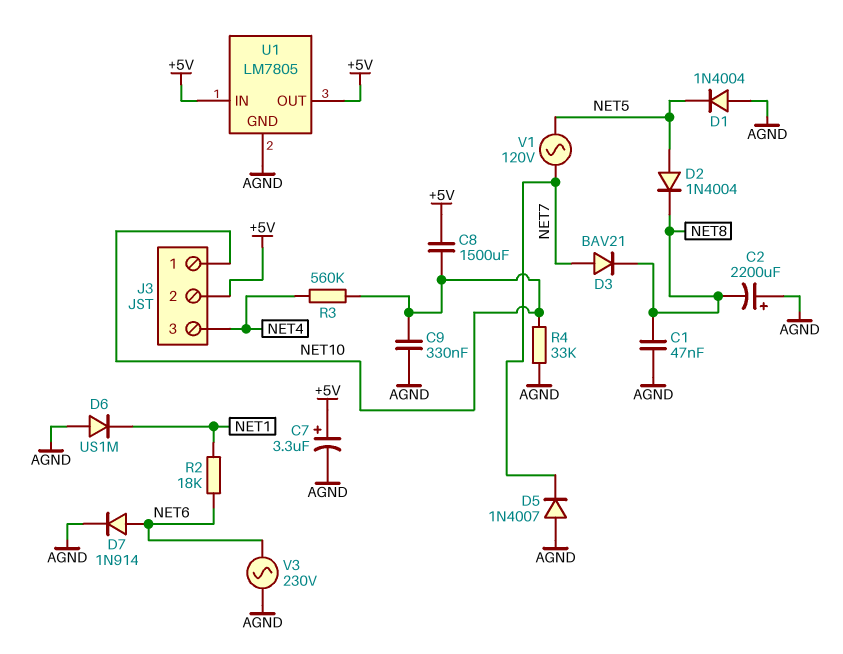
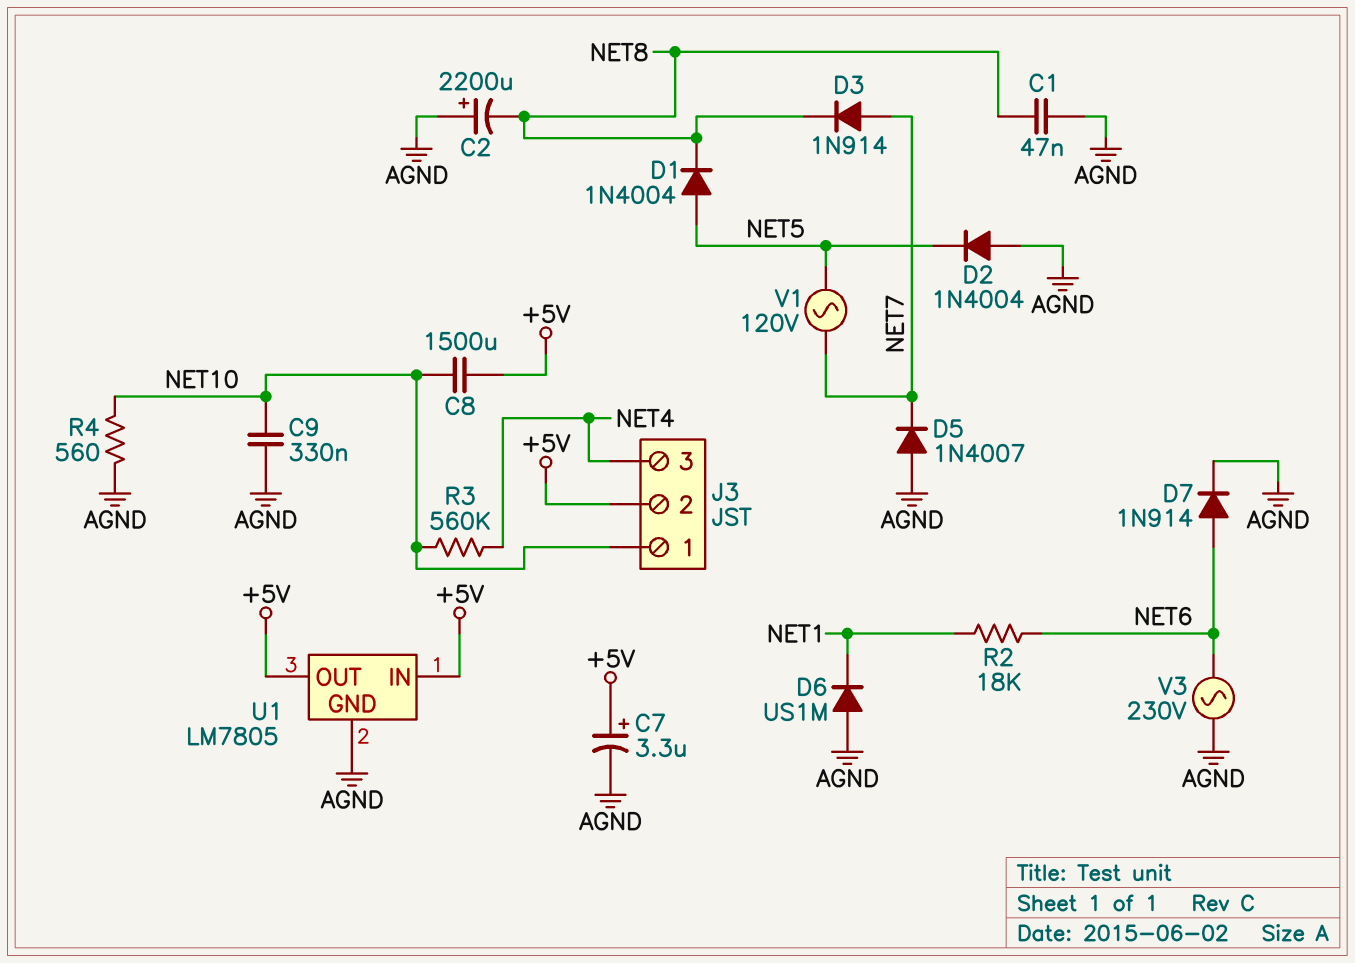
D1: diode 1N4004 (A AGND, K NET5) -> diode 1N4004 (A NET5, K NET8)
D2: diode 1N4004 (A NET5, K NET8) -> diode 1N4004 (A AGND, K NET5)
D3: diode BAV21 (A NET7, K NET8) -> diode 1N914 (A NET7, K NET8)
R4: 33k (AGND, NET10) -> 560 (AGND, NET10)

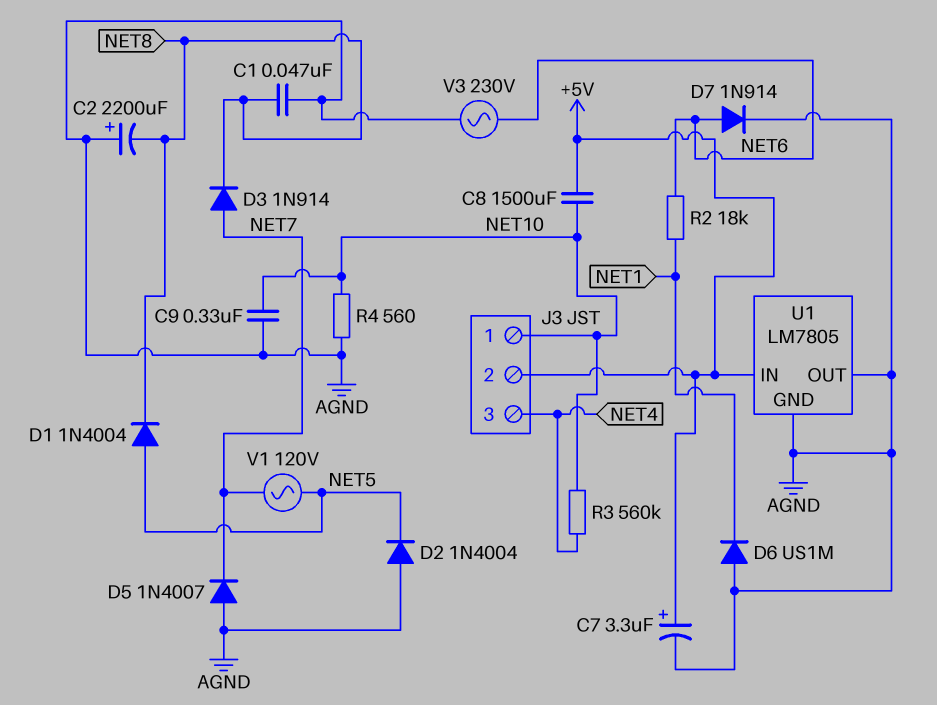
U1 pin OUT: +5V -> AGND

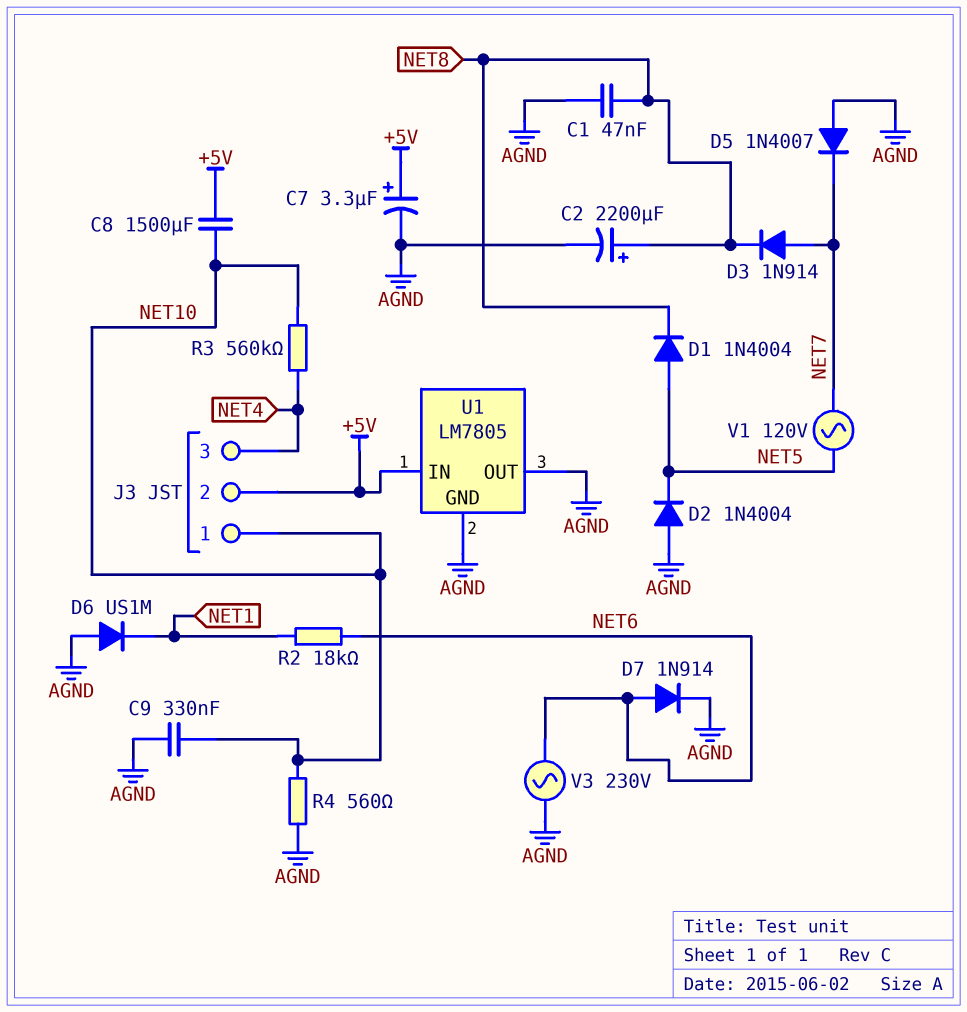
C2: 2200uF (plus AGND, minus NET8) -> 2200uF (plus NET8, minus AGND)

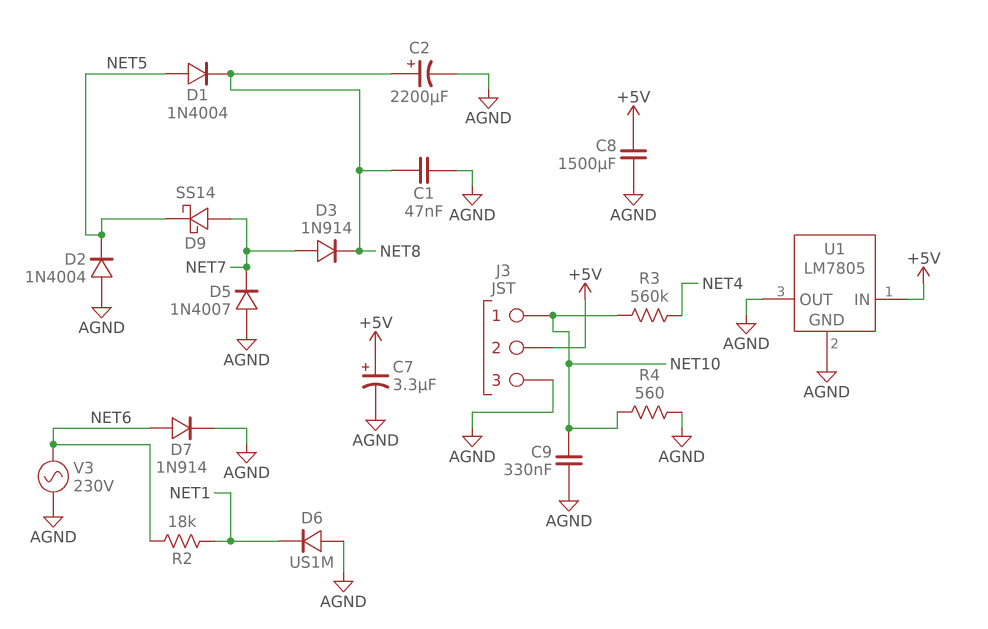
C8: 1500uF (+5V, NET10) -> 1500uF (+5V, AGND)
D9: none -> schottky SS14 (A NET7, K NET5)
J3 pin 3: NET4 -> AGND
V1: AC 120V (NET5, NET7) -> none

